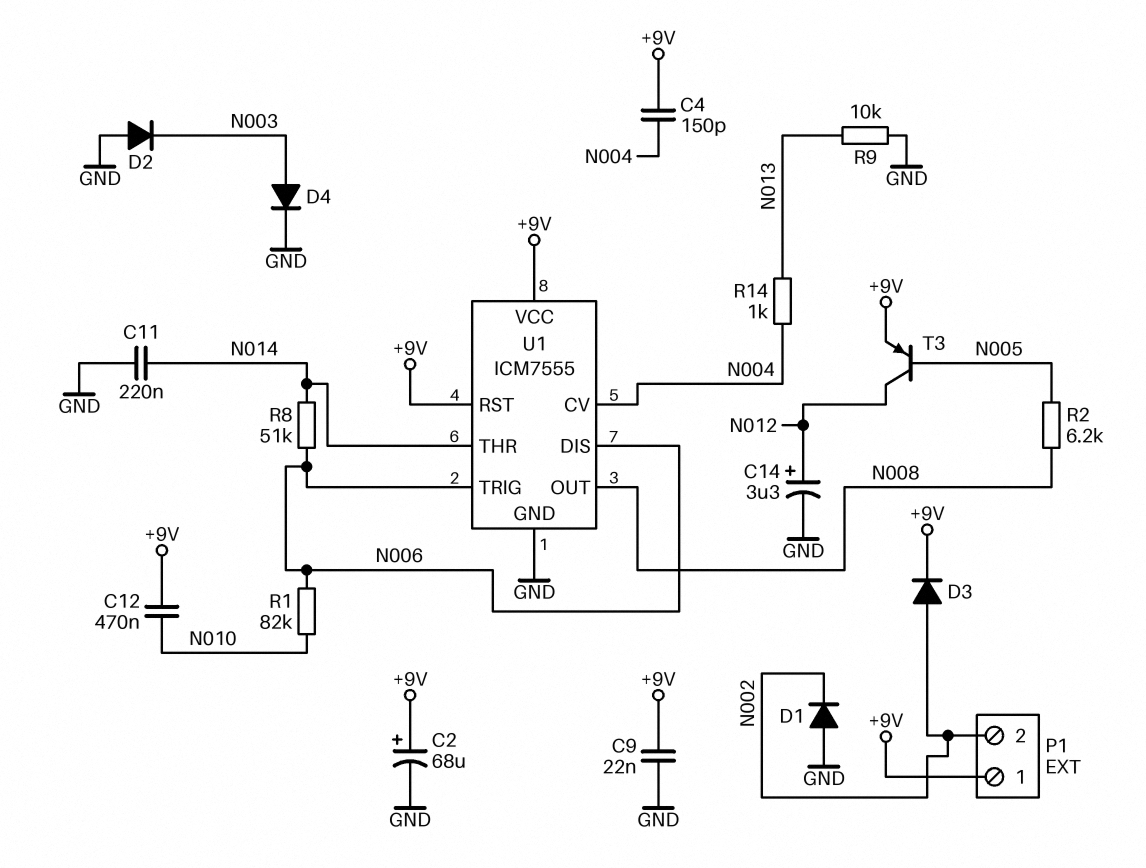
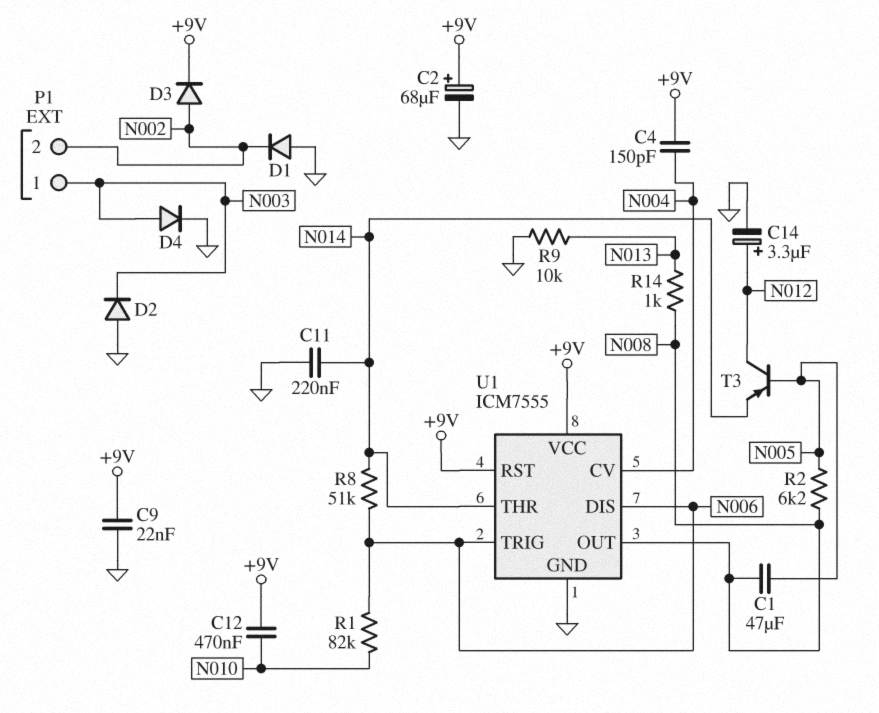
C1: none -> 47uF (N005, N008)
P1 pin 1: +9V -> N003
R14: 1k (N004, N013) -> 1k (N008, N013)
T3: PNP (B N005, C N012, E +9V) -> PNP (B N005, C N012, E N014)

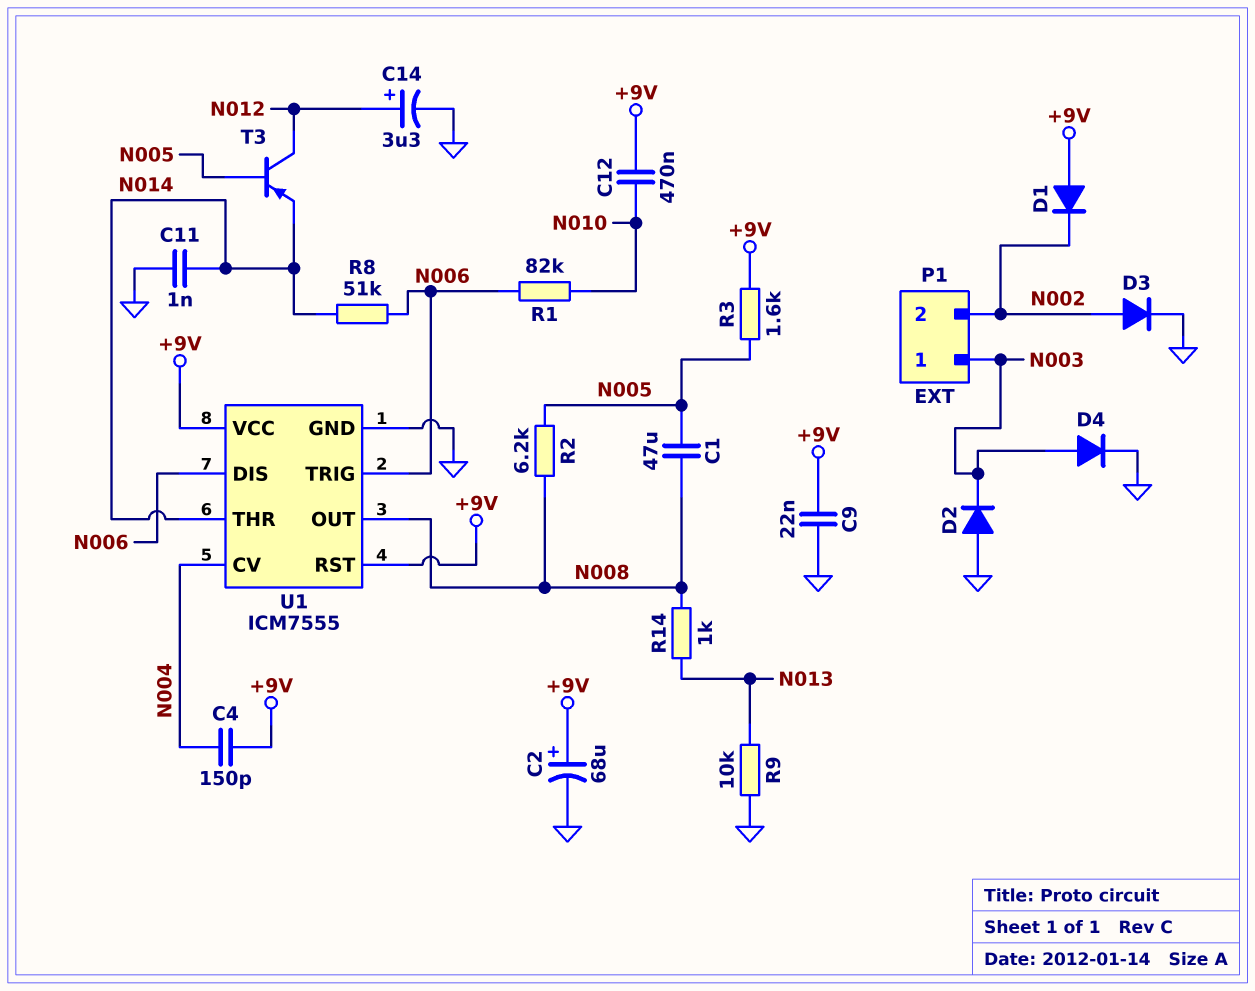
C11: 220nF (GND, N014) -> 1nF (GND, N014)
D1: diode (A GND, K N002) -> diode (A +9V, K N002)
D3: diode (A N002, K +9V) -> diode (A N002, K GND)
R3: none -> 1.6k (+9V, N005)

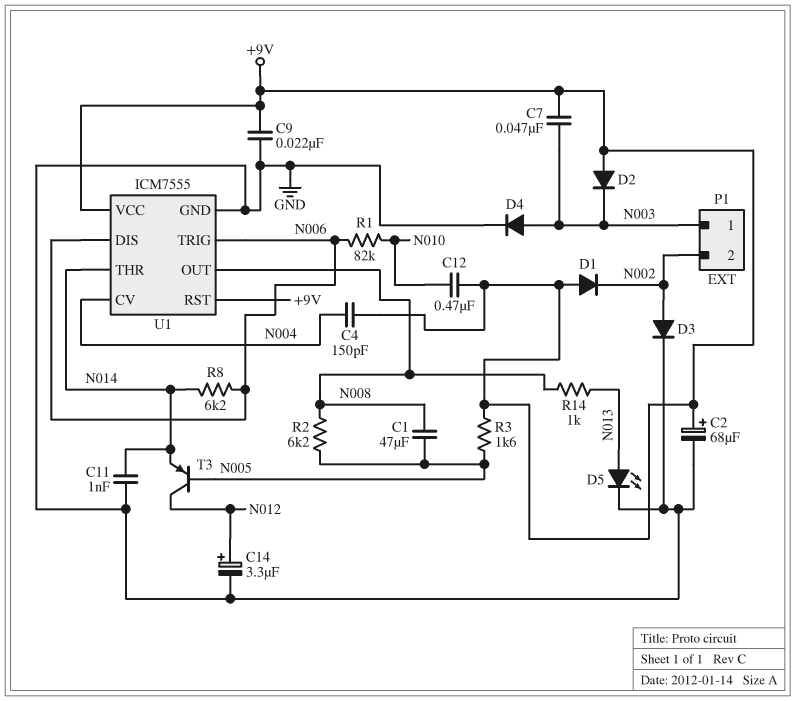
C7: none -> 47nF (+9V, N003)
D2: diode (A GND, K N003) -> diode (A +9V, K N003)
D5: none -> LED (A N013, K GND)
R8: 51k (N006, N014) -> 6.2k (N006, N014)
R9: 10k (GND, N013) -> none

